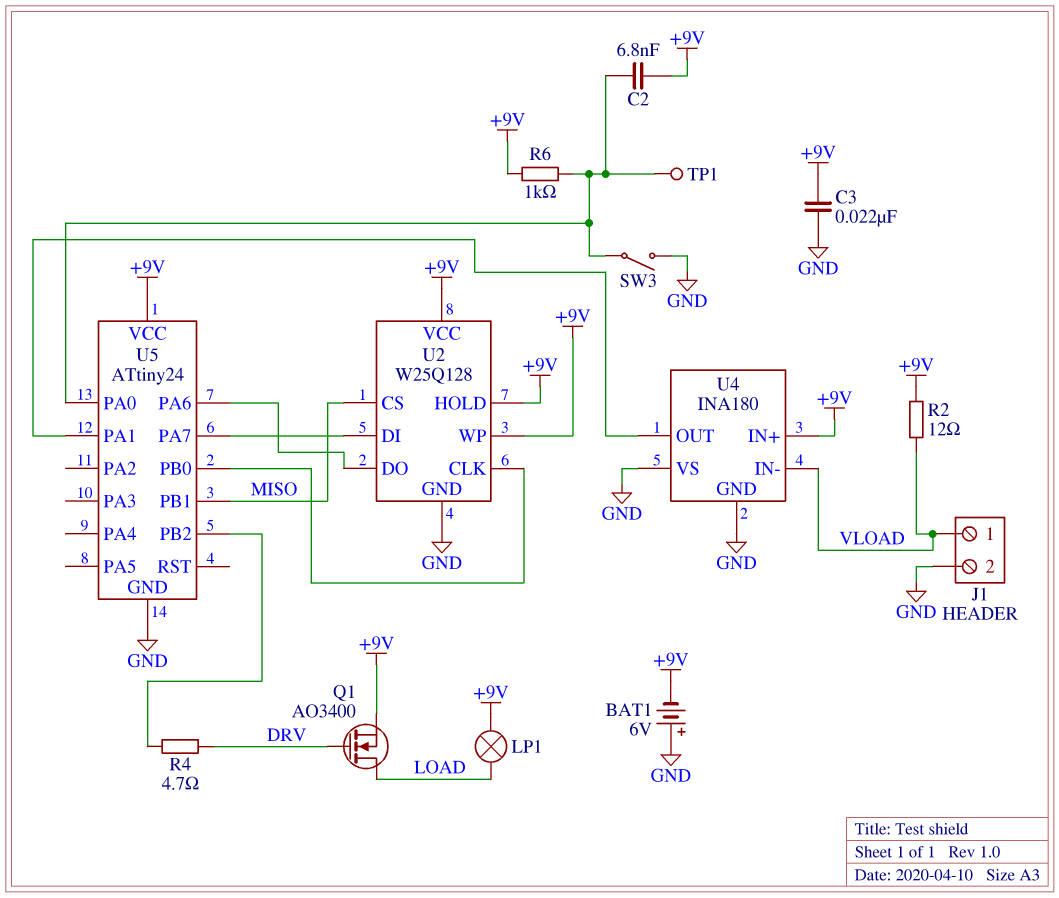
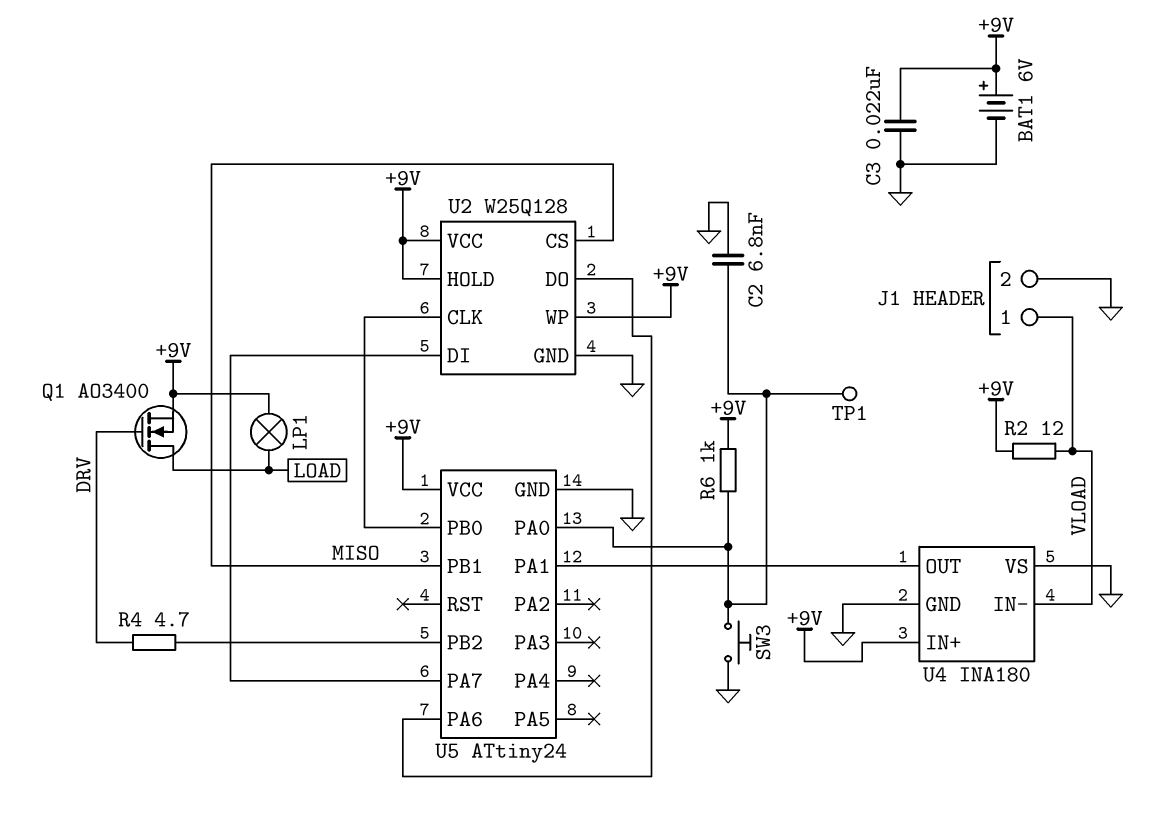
BAT1: 6V (plus GND, minus +9V) -> 6V (plus +9V, minus GND)
C2: 6.8nF (+9V, U5/PA0) -> 6.8nF (GND, U5/PA0)
SW3: switch (GND, U5/PA0) -> button (GND, U5/PA0)

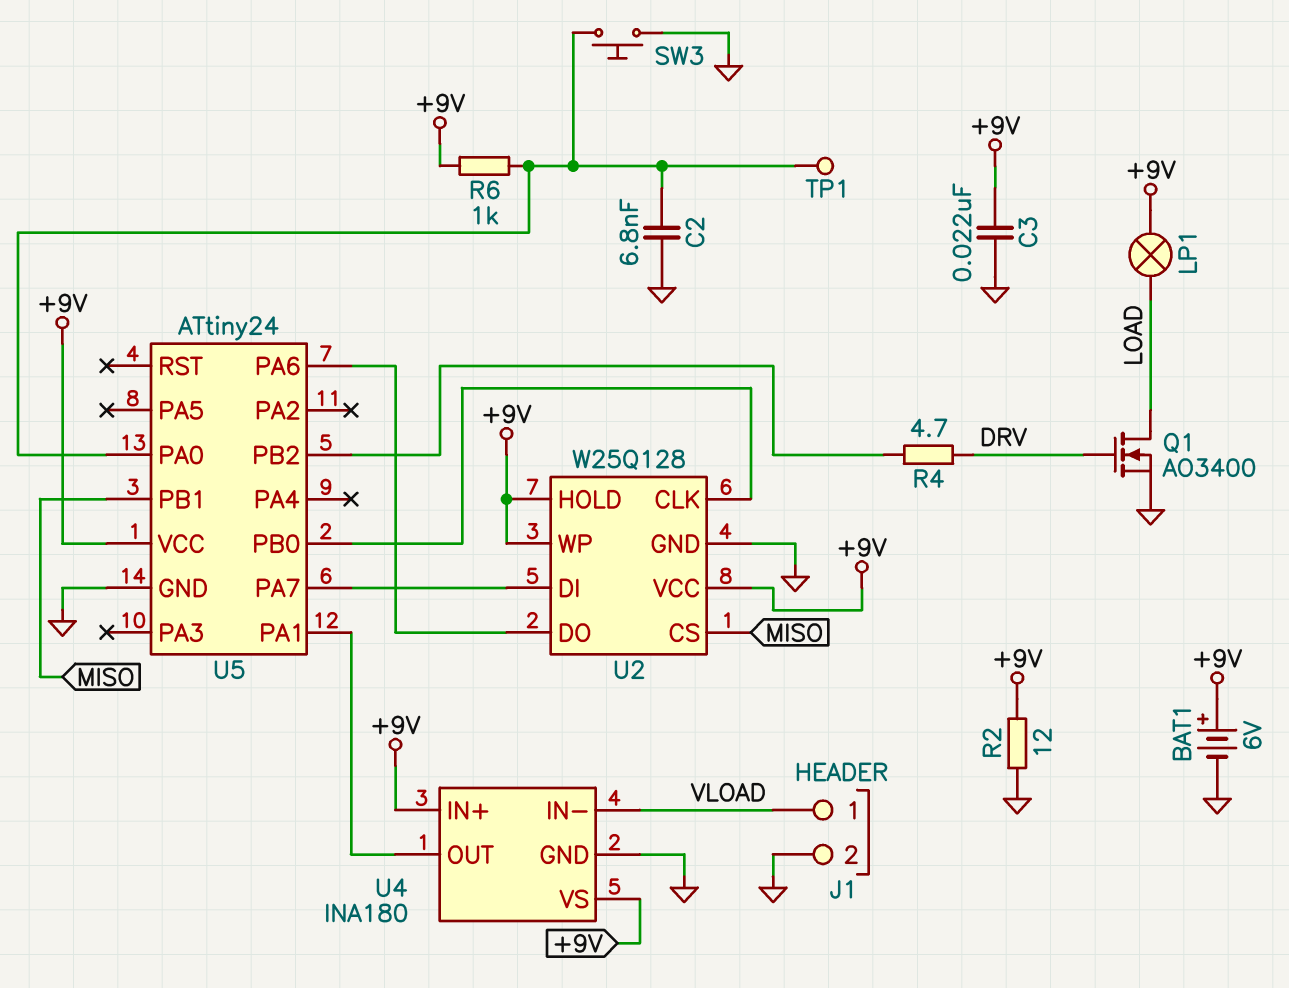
Q1: NMOS AO3400 (G DRV, D LOAD, S +9V) -> NMOS AO3400 (G DRV, D LOAD, S GND)
R2: 12 (+9V, VLOAD) -> 12 (+9V, GND)
U4 pin VS: GND -> +9V

